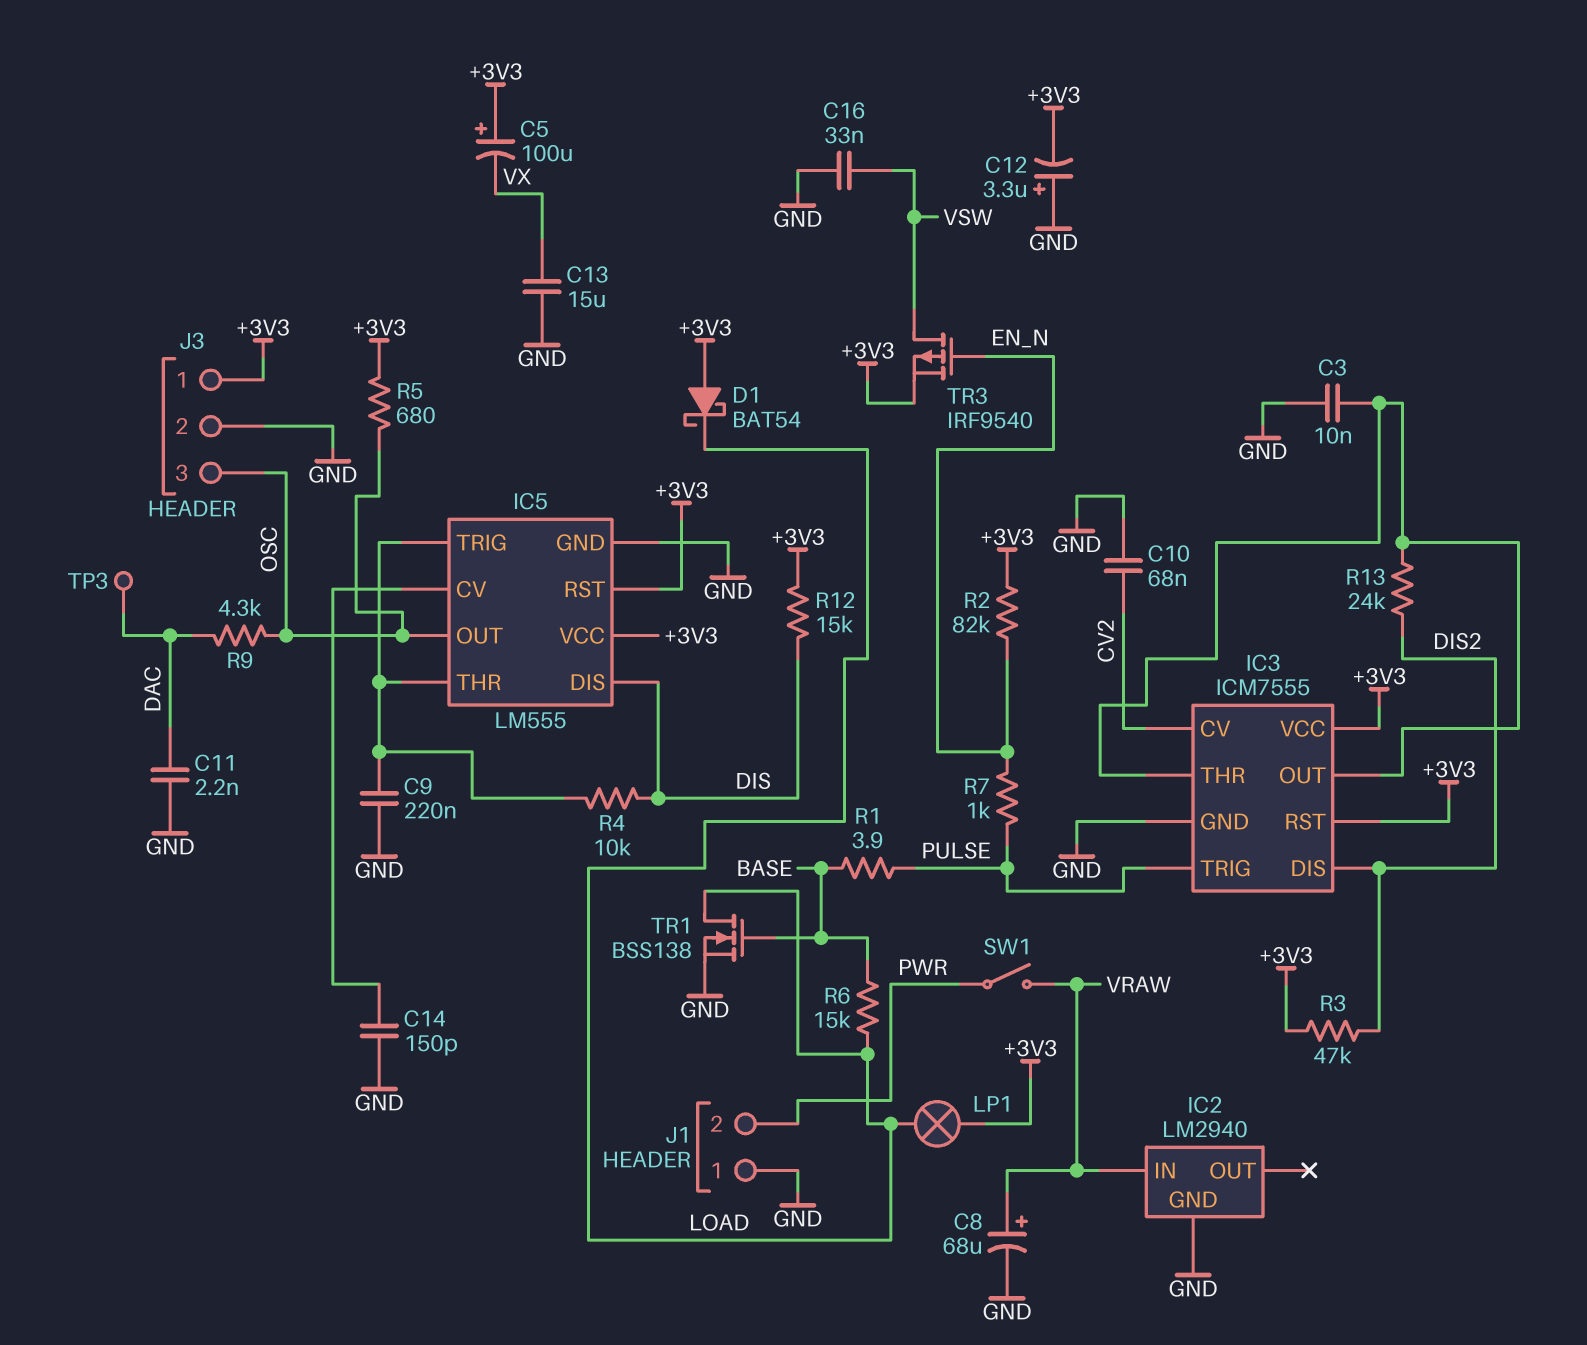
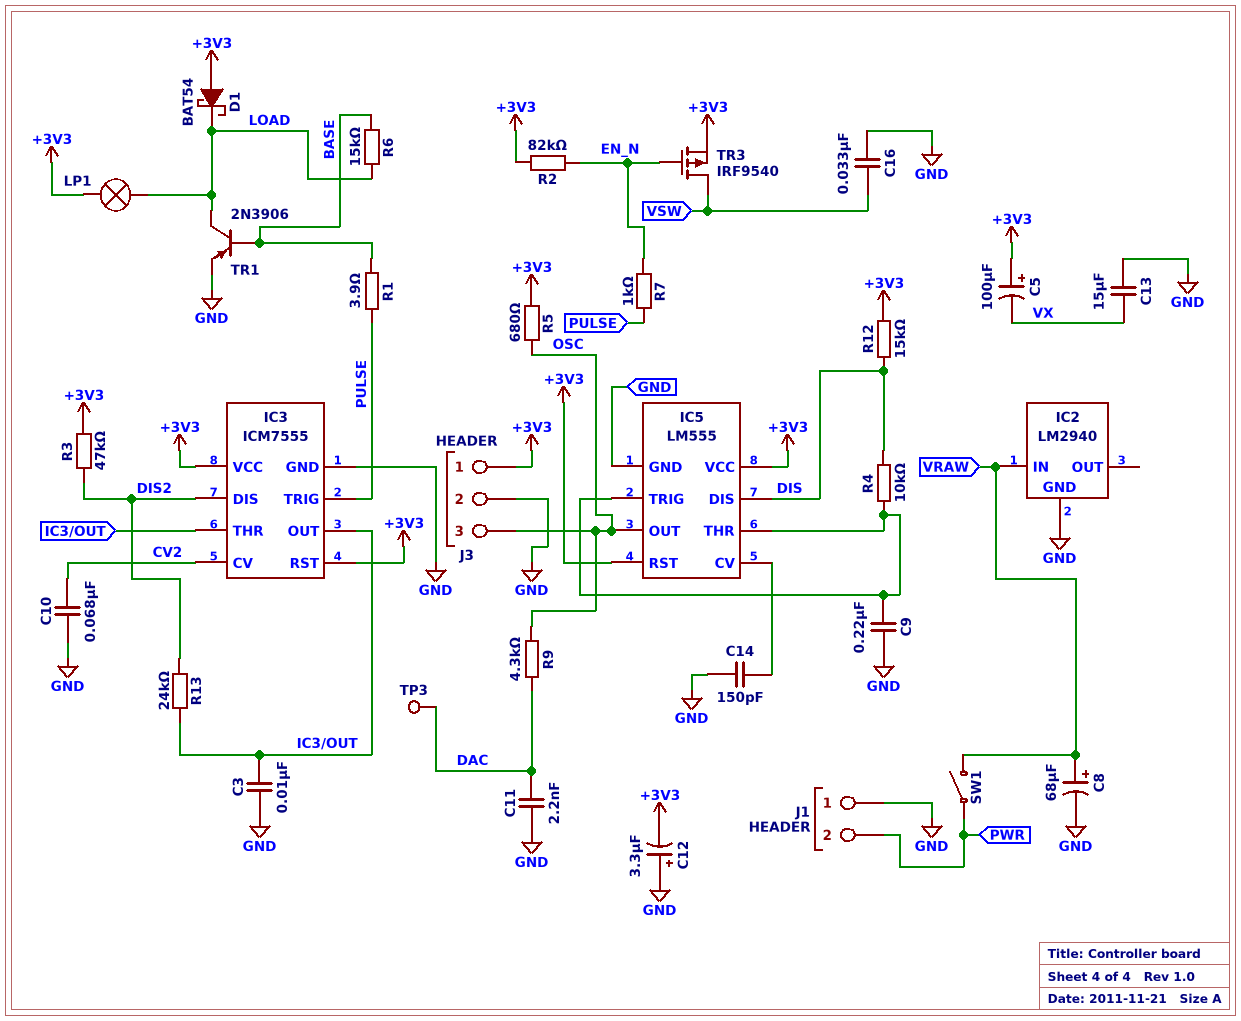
TR1: NMOS BSS138 (G BASE, D LOAD, S GND) -> PNP 2N3906 (B BASE, C LOAD, E GND)

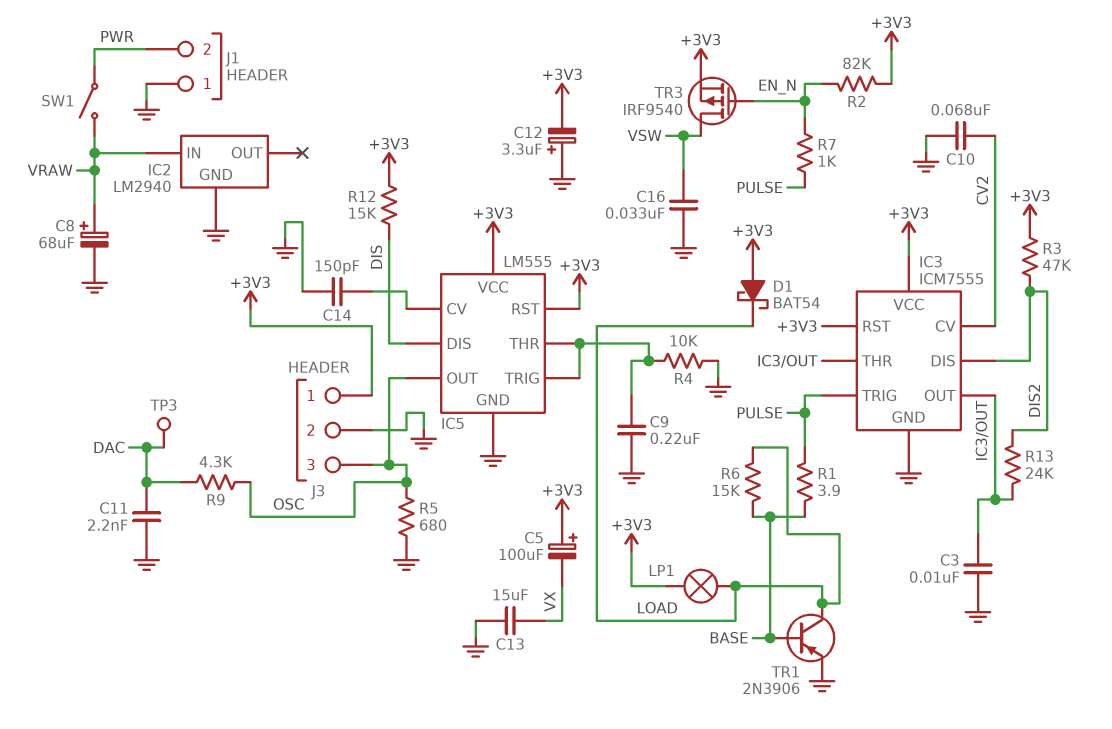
R4: 10k (DIS, IC5/THR) -> 10k (GND, IC5/THR)
R5: 680 (+3V3, OSC) -> 680 (GND, OSC)

